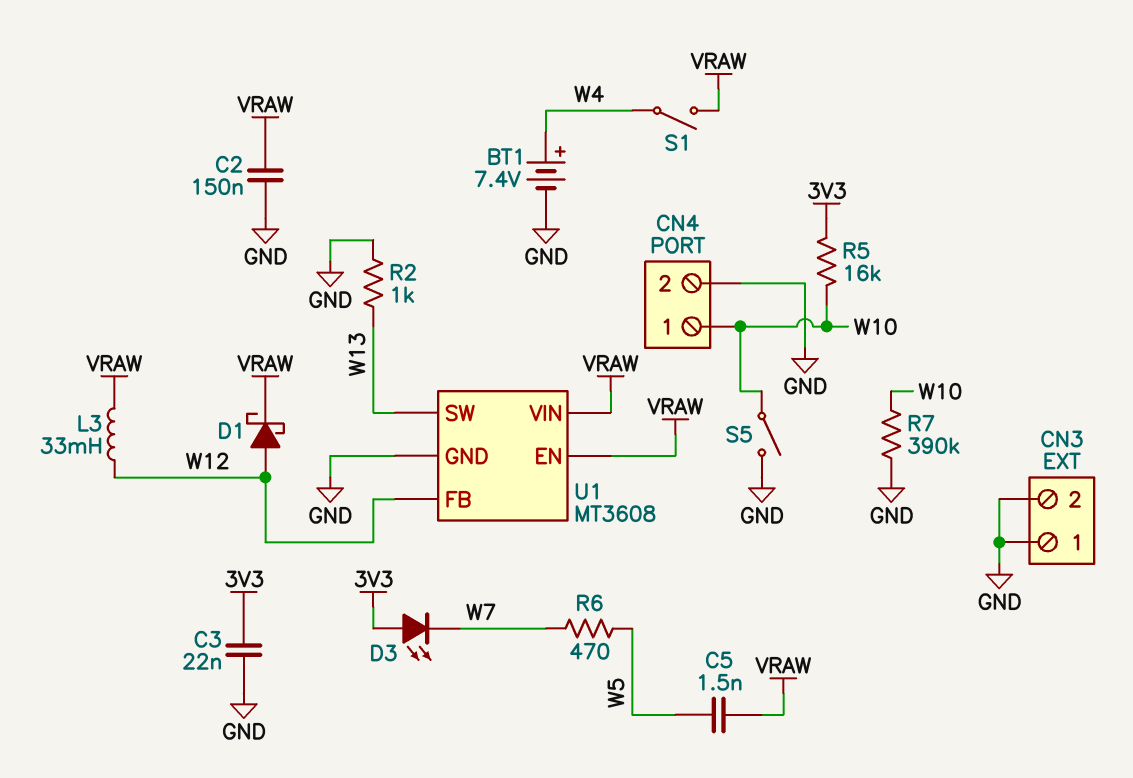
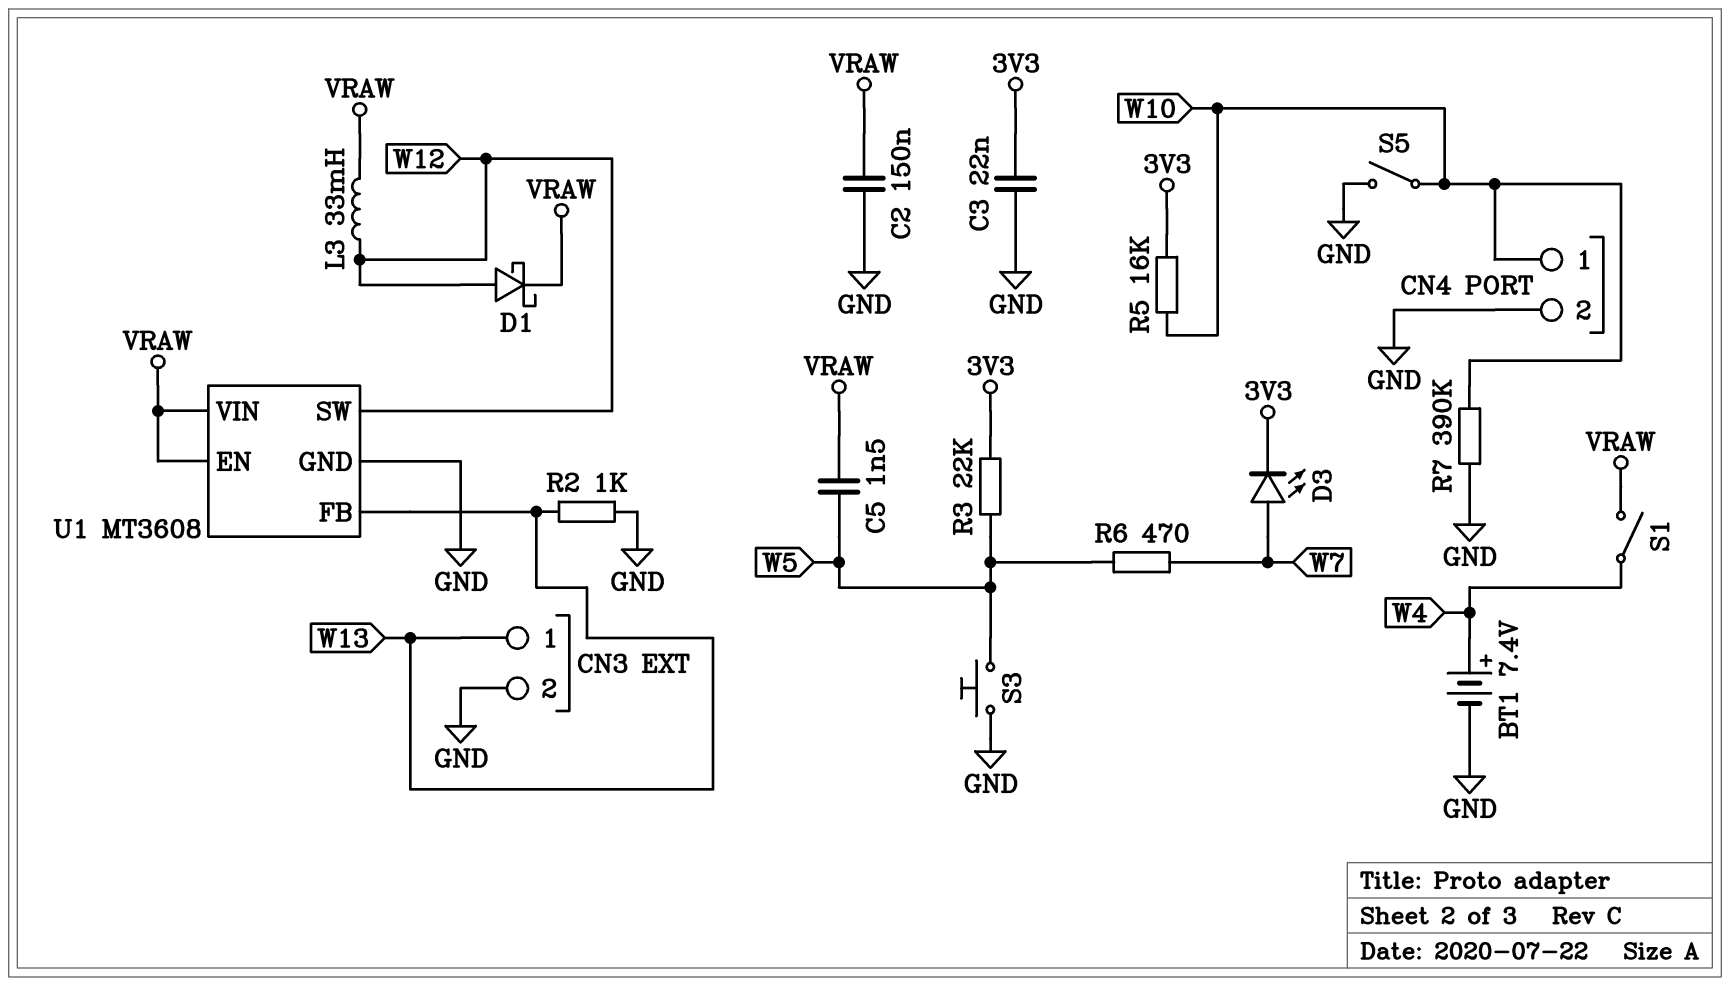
CN3 pin 1: GND -> W13
D3: LED (A 3V3, K W7) -> LED (A W7, K 3V3)
R3: none -> 22k (3V3, W5)
S3: none -> button (GND, W5)
U1 pin FB: W12 -> W13
U1 pin SW: W13 -> W12

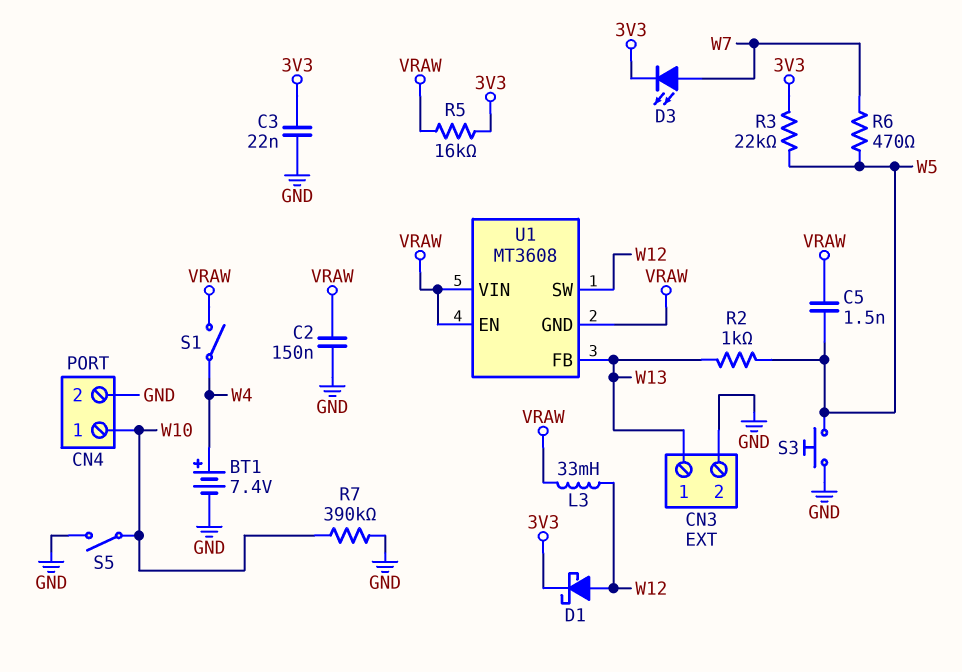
D1: schottky (A W12, K VRAW) -> schottky (A W12, K 3V3)
R2: 1k (GND, W13) -> 1k (W5, W13)
R5: 16k (3V3, W10) -> 16k (3V3, VRAW)
U1 pin GND: GND -> VRAW

